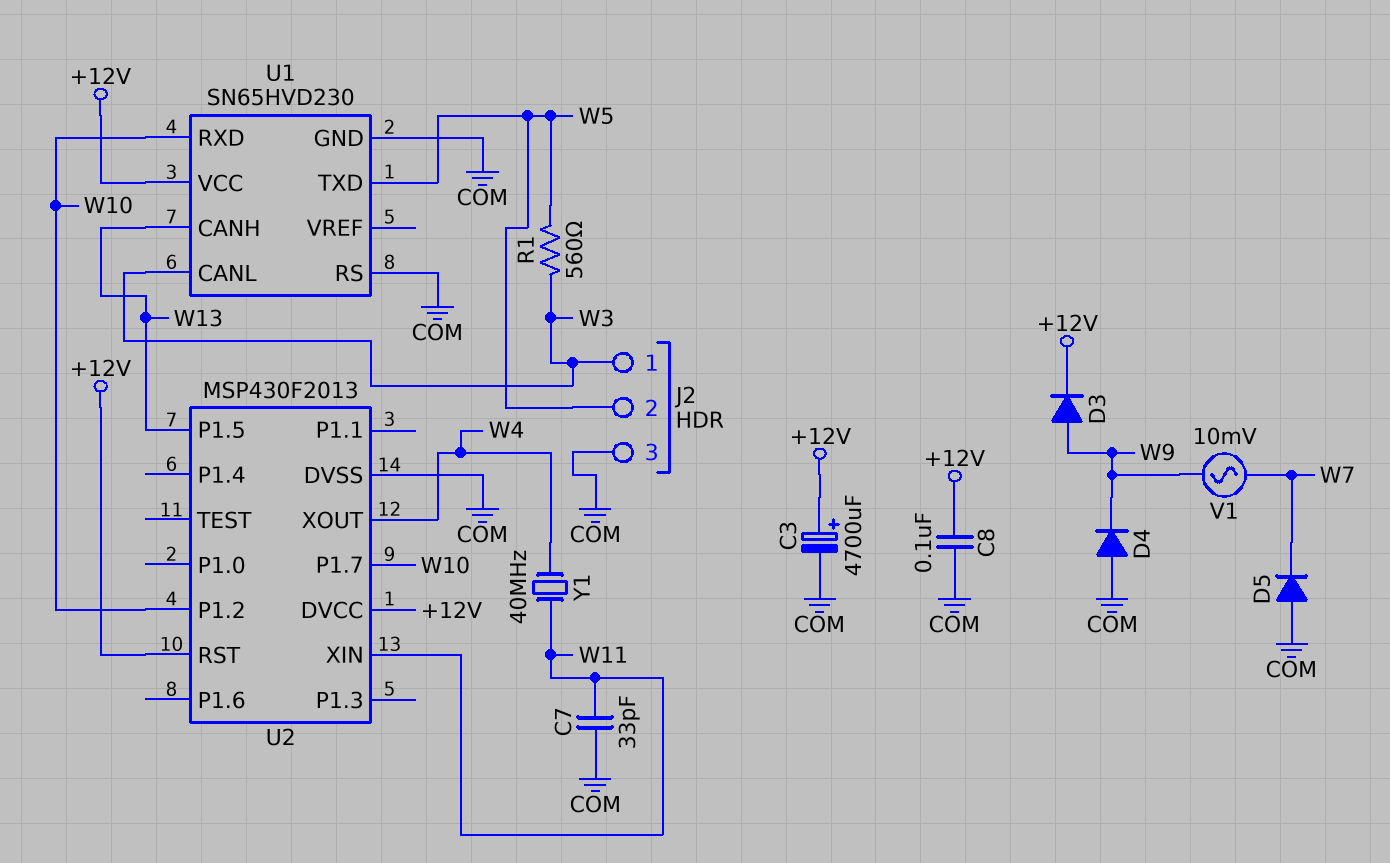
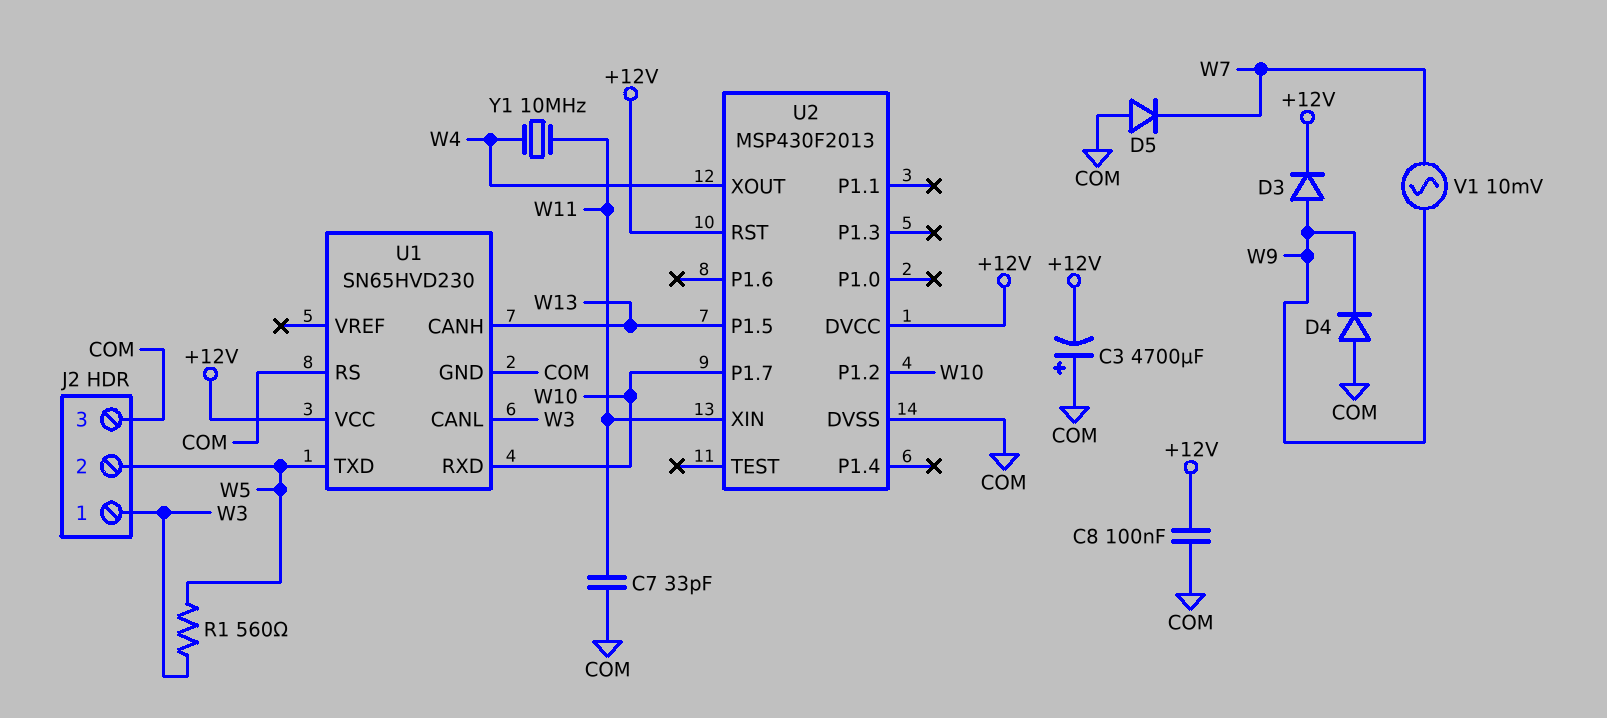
C3: 4700uF (plus +12V, minus COM) -> 4700uF (plus COM, minus +12V)
Y1: 40MHz (W4, W11) -> 10MHz (W4, W11)

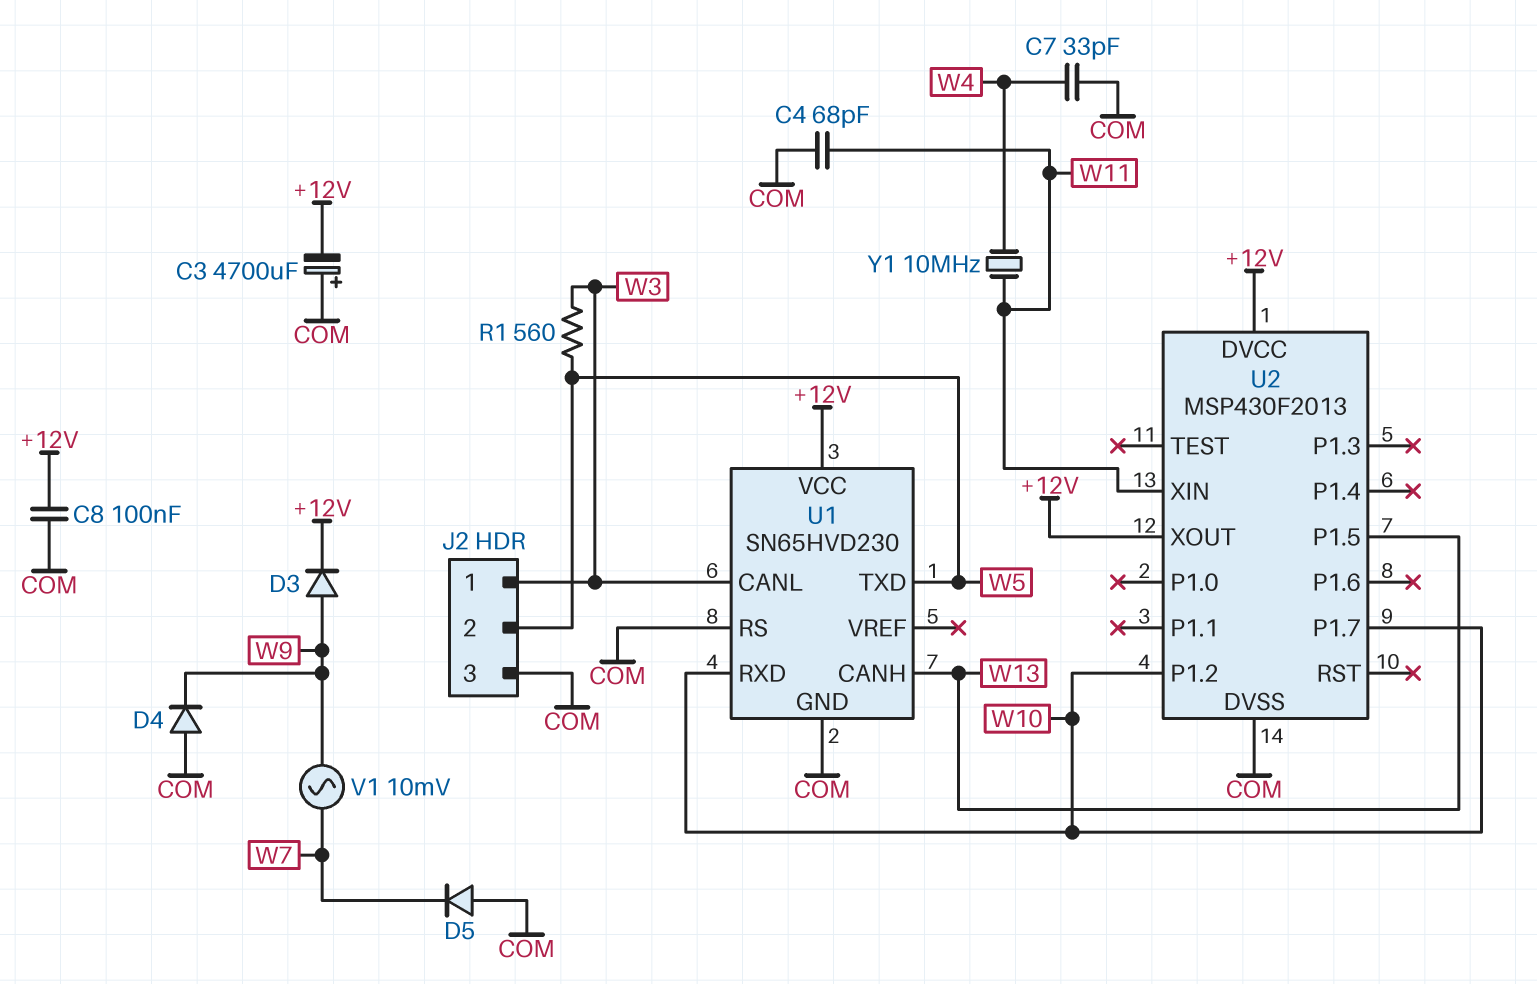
C4: none -> 68pF (COM, W11)
C7: 33pF (COM, W11) -> 33pF (COM, W4)
U2 pin RST: +12V -> none
U2 pin XOUT: W4 -> +12V

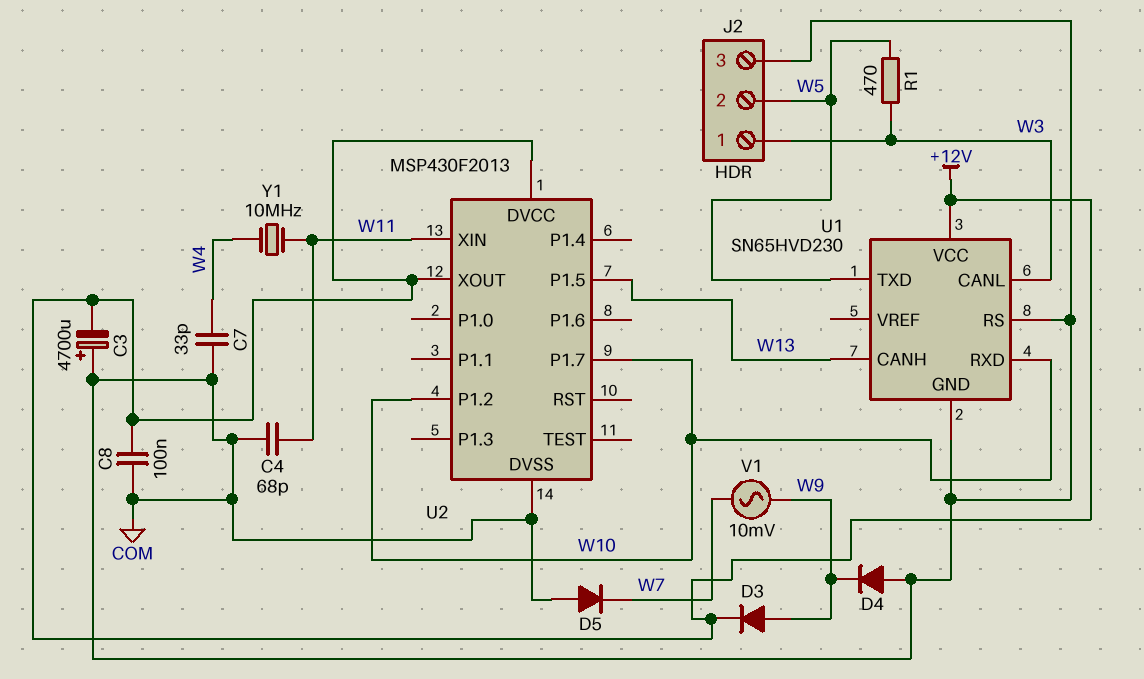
R1: 560 (W3, W5) -> 470 (W3, W5)

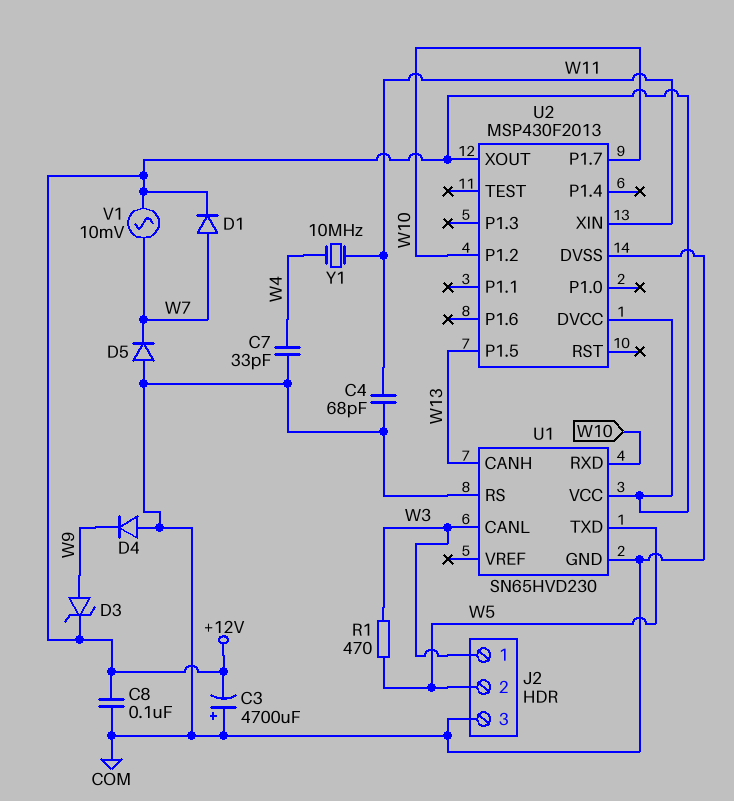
D1: none -> diode (A W7, K +12V)
D3: diode (A W9, K +12V) -> zener (A W9, K +12V)
V1: AC 10mV (W7, W9) -> AC 10mV (+12V, W7)

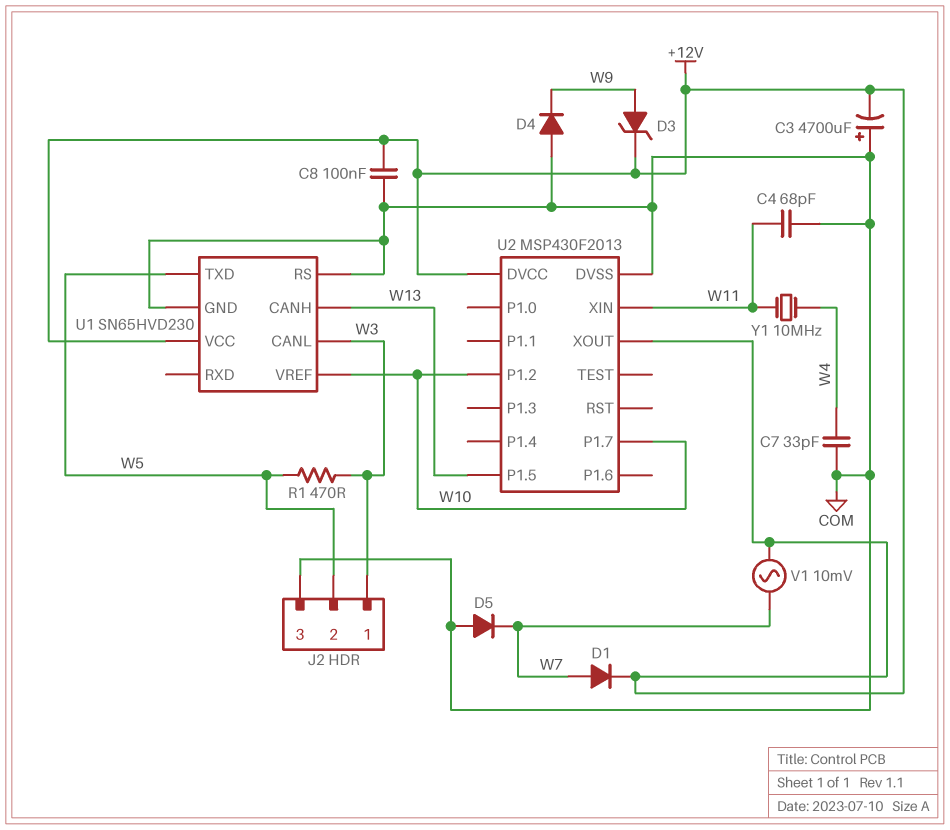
U1 pin RXD: W10 -> none
U1 pin VREF: none -> W10

